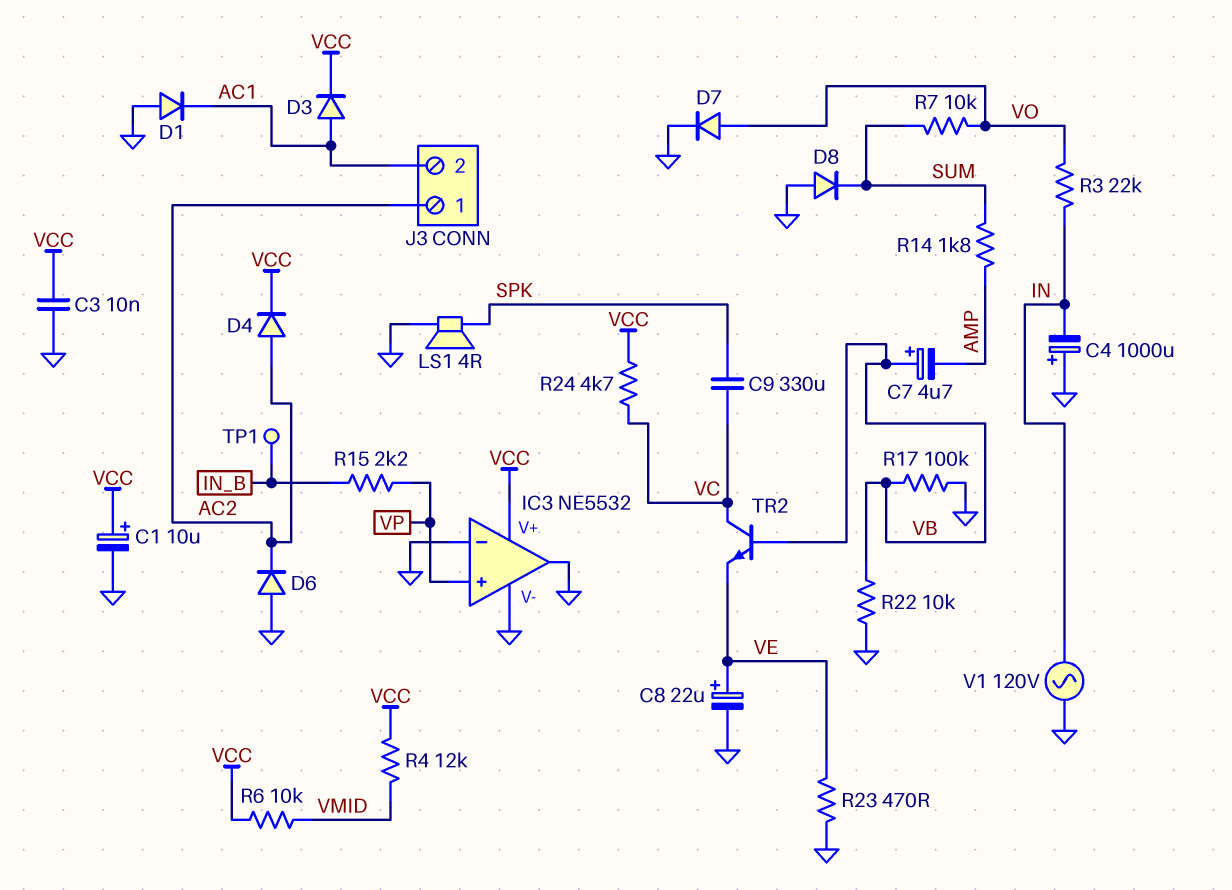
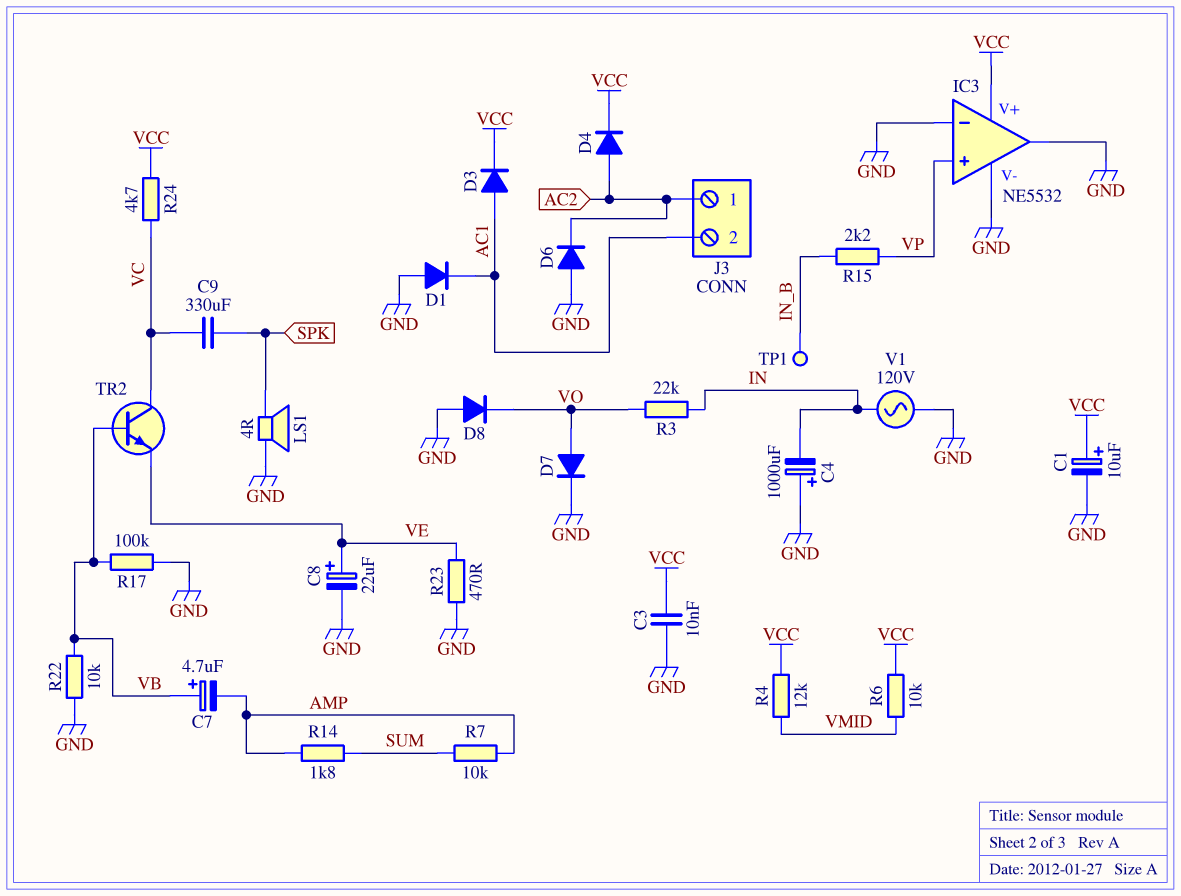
D8: diode (A GND, K SUM) -> diode (A GND, K VO)
R7: 10k (SUM, VO) -> 10k (AMP, SUM)

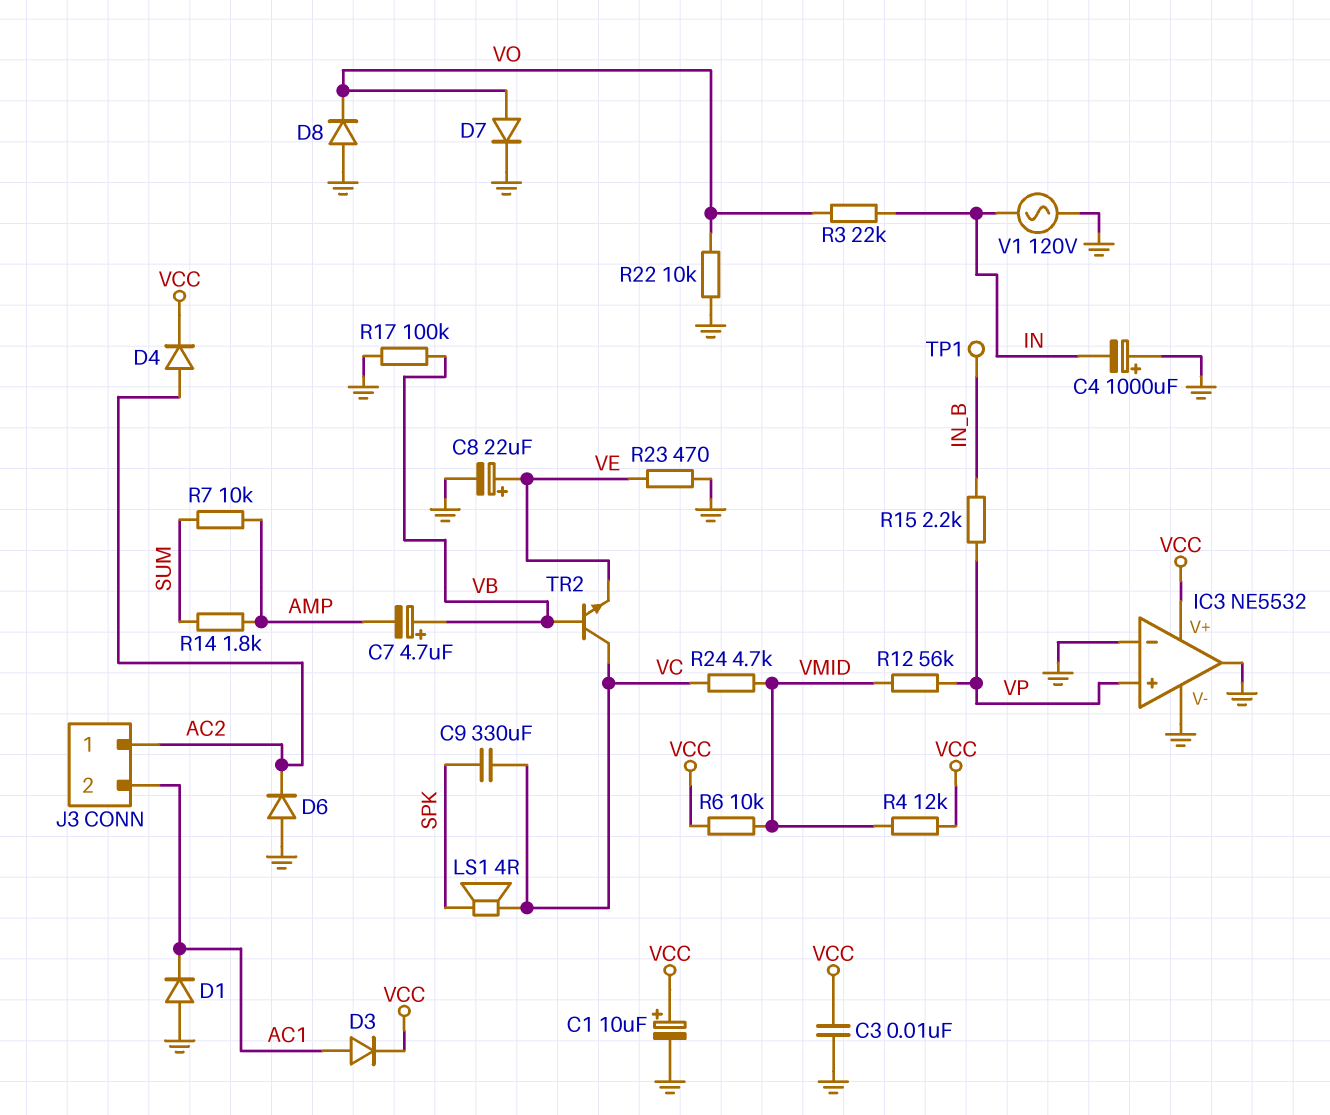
LS1: speaker 4R (GND, SPK) -> speaker 4R (SPK, VC)
R12: none -> 56k (VMID, VP)
R22: 10k (GND, VB) -> 10k (GND, VO)
R24: 4.7k (VC, VCC) -> 4.7k (VC, VMID)

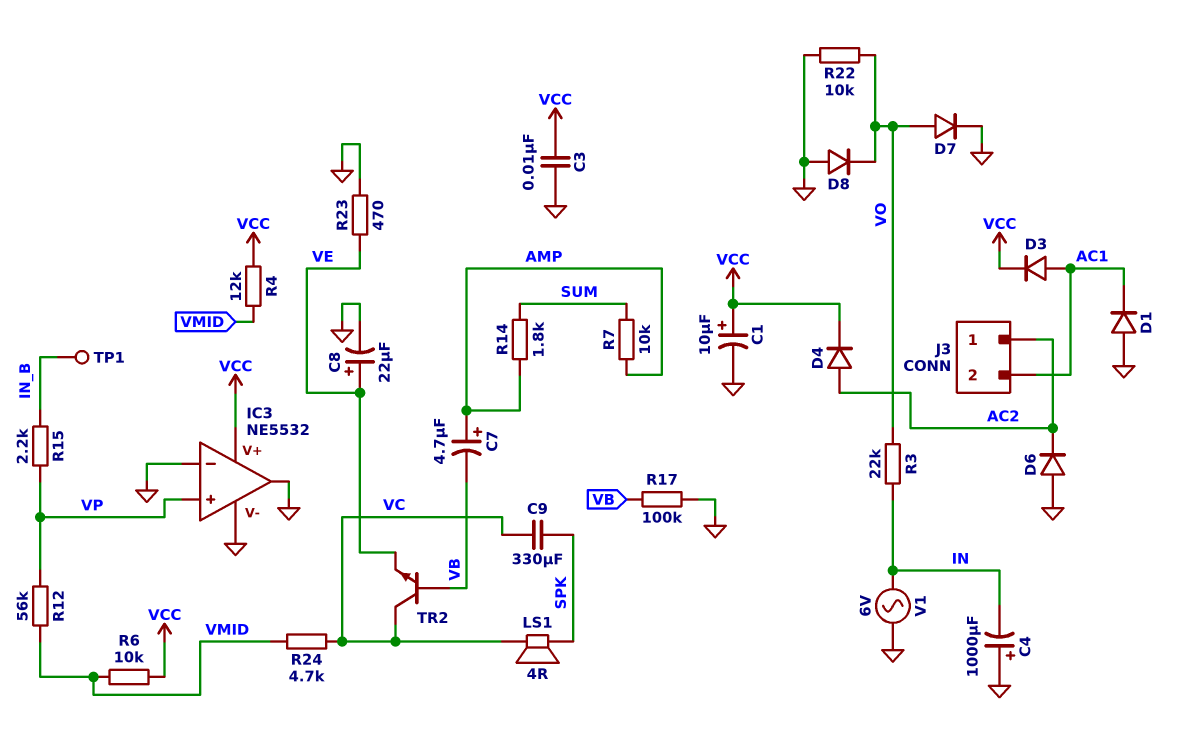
C7: 4.7uF (plus VB, minus AMP) -> 4.7uF (plus AMP, minus VB)
V1: AC 120V (GND, IN) -> AC 6V (GND, IN)

